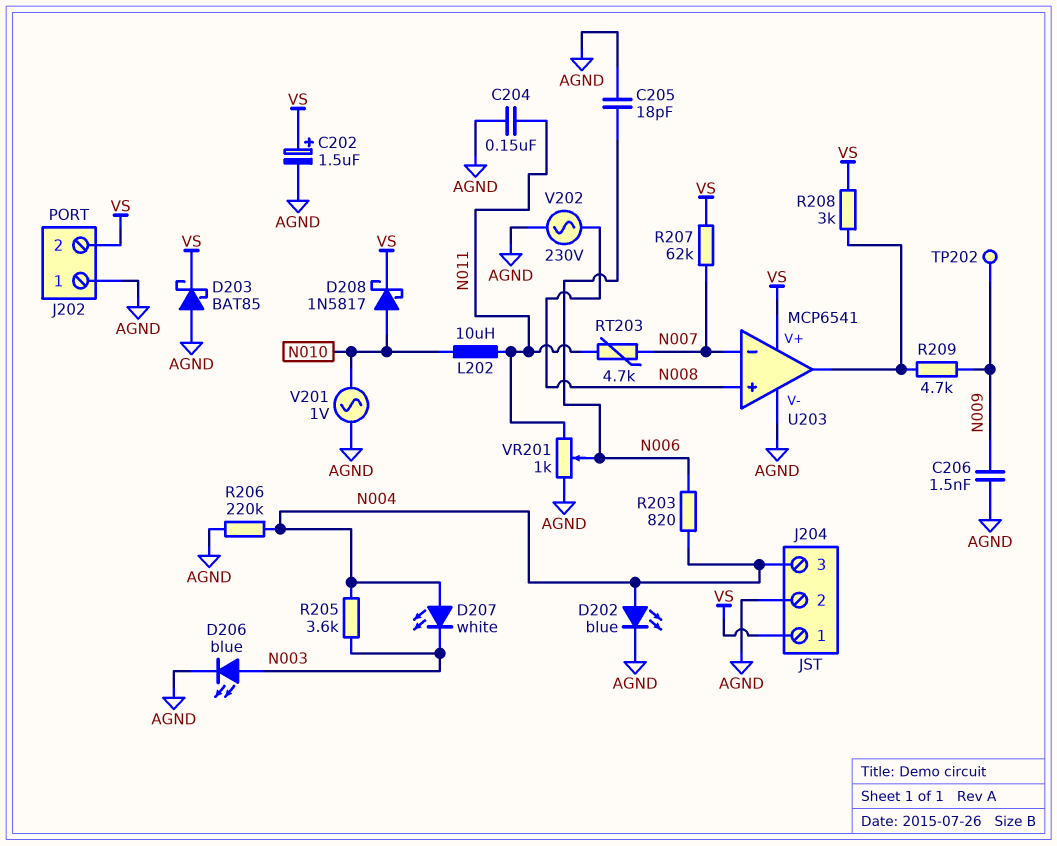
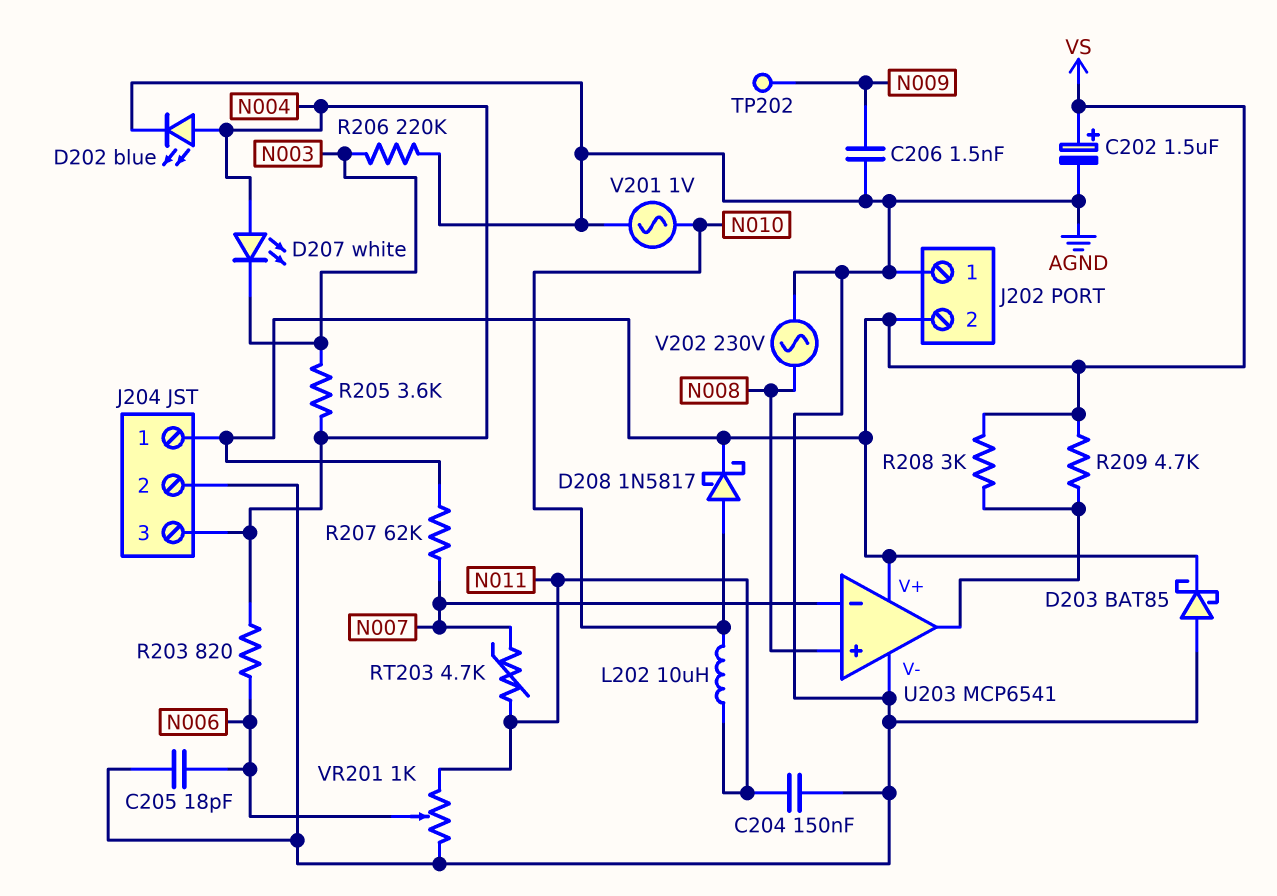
D206: LED blue (A N003, K AGND) -> none
R206: 220k (AGND, N004) -> 220k (AGND, N003)
R209: 4.7k (N009, U203/out) -> 4.7k (U203/out, VS)

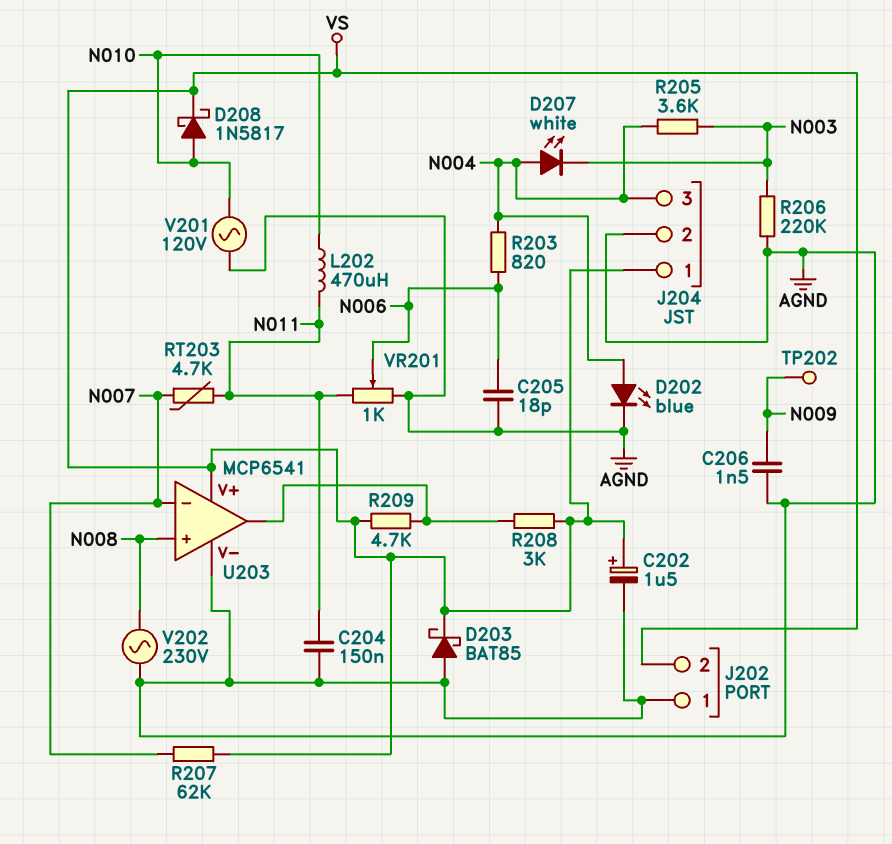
L202: 10uH (N010, N011) -> 470uH (N010, N011)
V201: AC 1V (AGND, N010) -> AC 120V (AGND, N010)

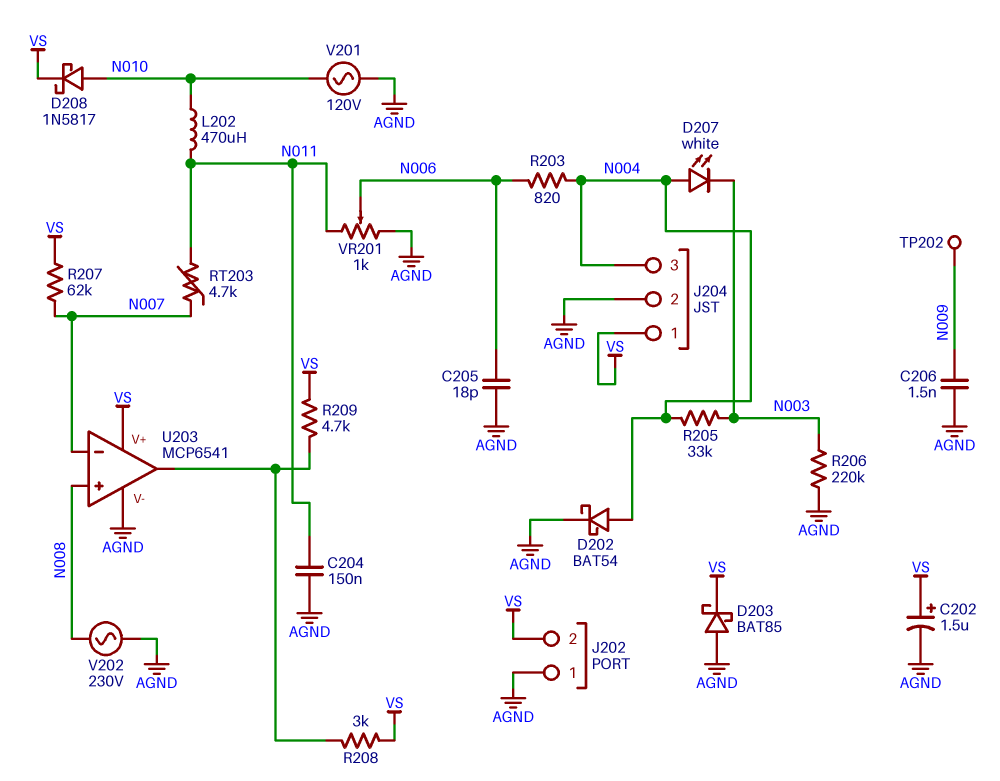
D202: LED blue (A N004, K AGND) -> schottky BAT54 (A N004, K AGND)
R205: 3.6k (N003, N004) -> 33k (N003, N004)

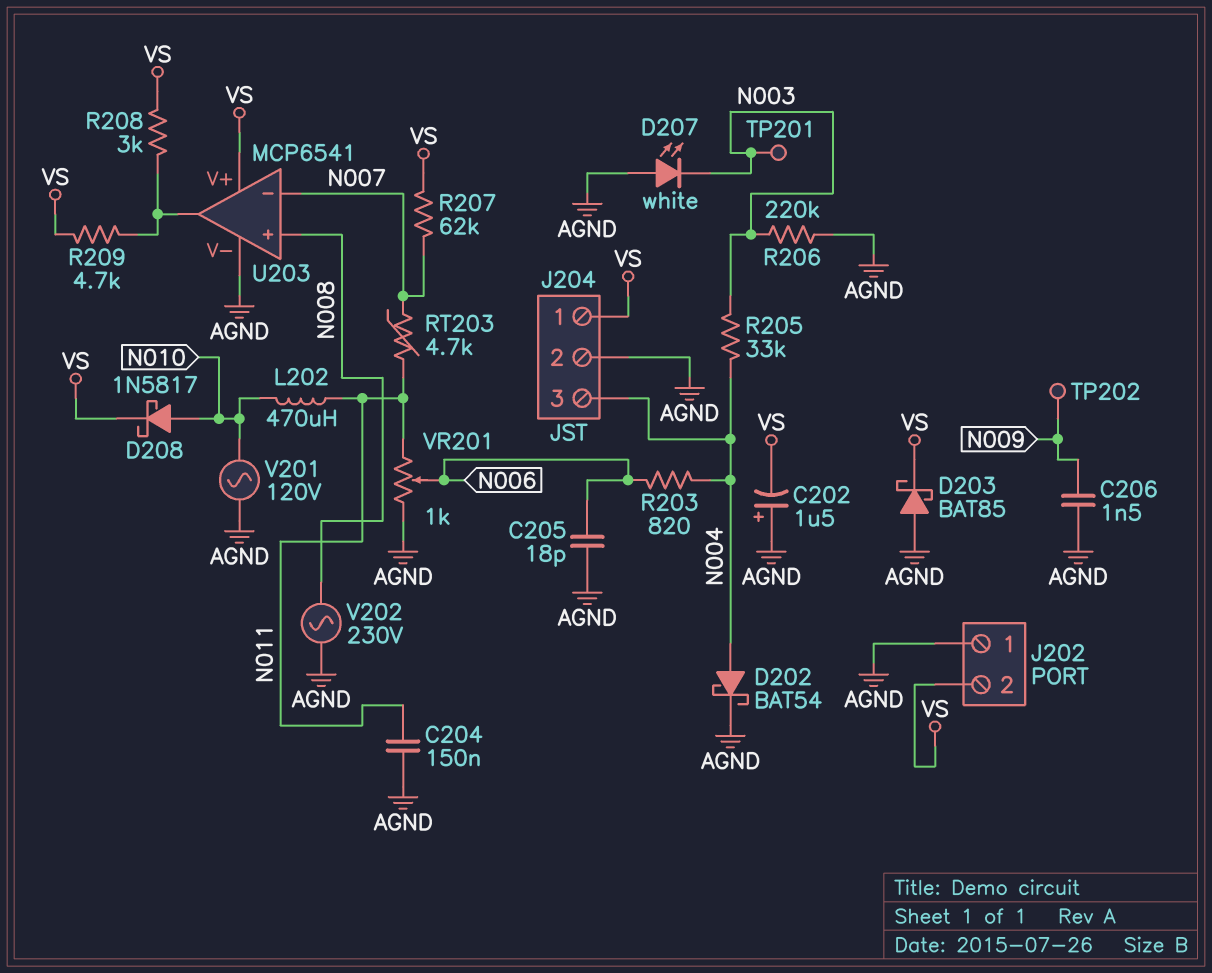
C202: 1.5uF (plus VS, minus AGND) -> 1.5uF (plus AGND, minus VS)
D207: LED white (A N004, K N003) -> LED white (A AGND, K N003)
TP201: none -> test point (N003)

